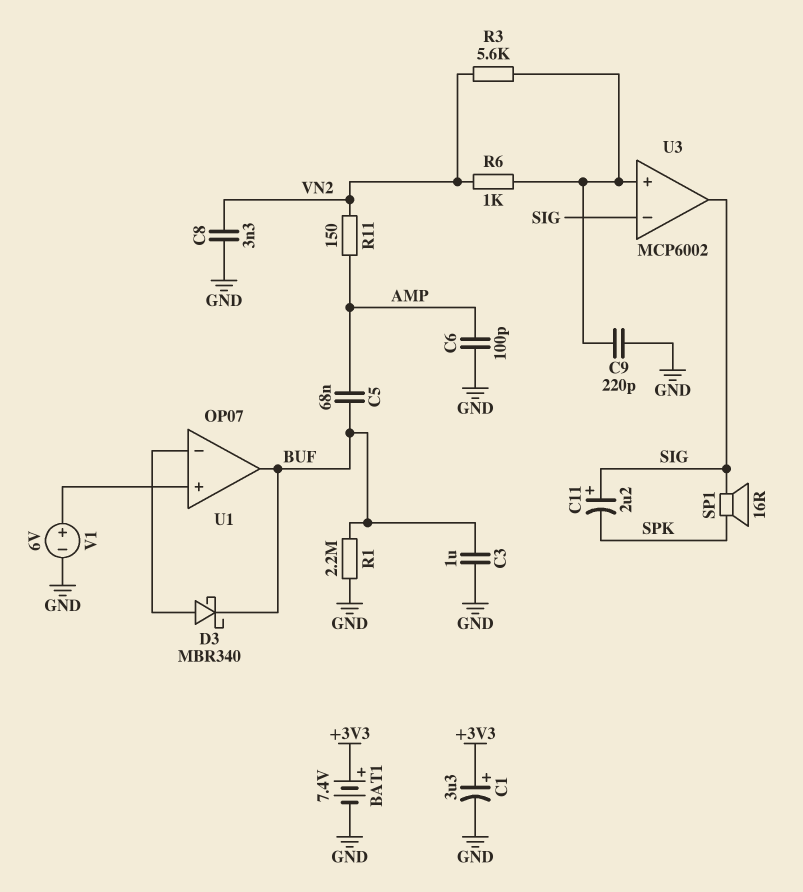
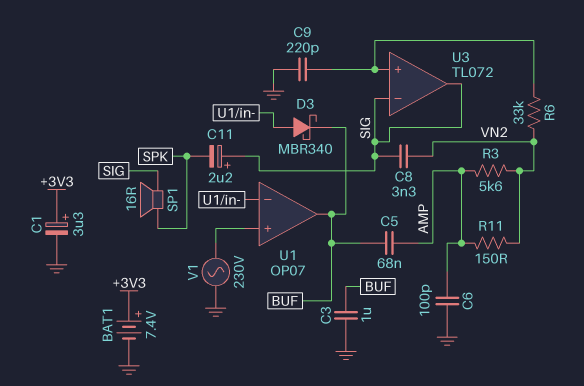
C8: 3.3nF (GND, VN2) -> 3.3nF (SIG, VN2)
R1: 2.2M (BUF, GND) -> none
R3: 5.6k (U3/in+, VN2) -> 5.6k (AMP, VN2)
R6: 1k (U3/in+, VN2) -> 33k (U3/in+, VN2)
U3: MCP6002 -> TL072
V1: 6V (plus U1/in+, minus GND) -> AC 230V (GND, U1/in+)

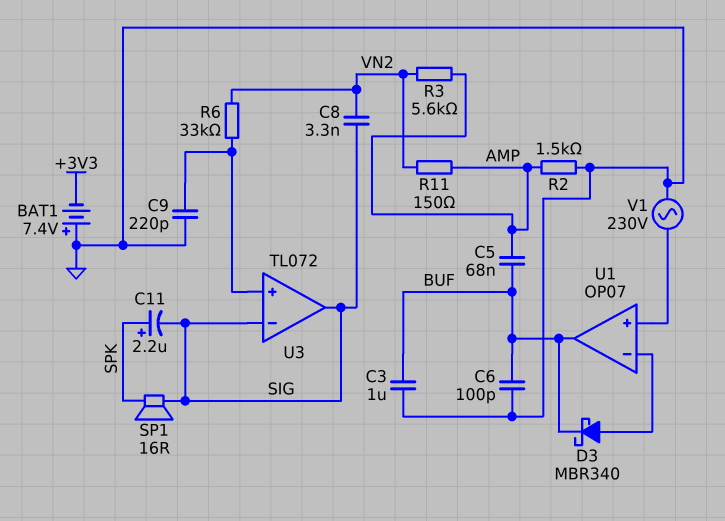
BAT1: 7.4V (plus +3V3, minus GND) -> 7.4V (plus GND, minus +3V3)
C1: 3.3uF (plus +3V3, minus GND) -> none
C6: 100pF (AMP, GND) -> 100pF (BUF, GND)
C11: 2.2uF (plus SIG, minus SPK) -> 2.2uF (plus SPK, minus SIG)
R2: none -> 1.5k (AMP, GND)

